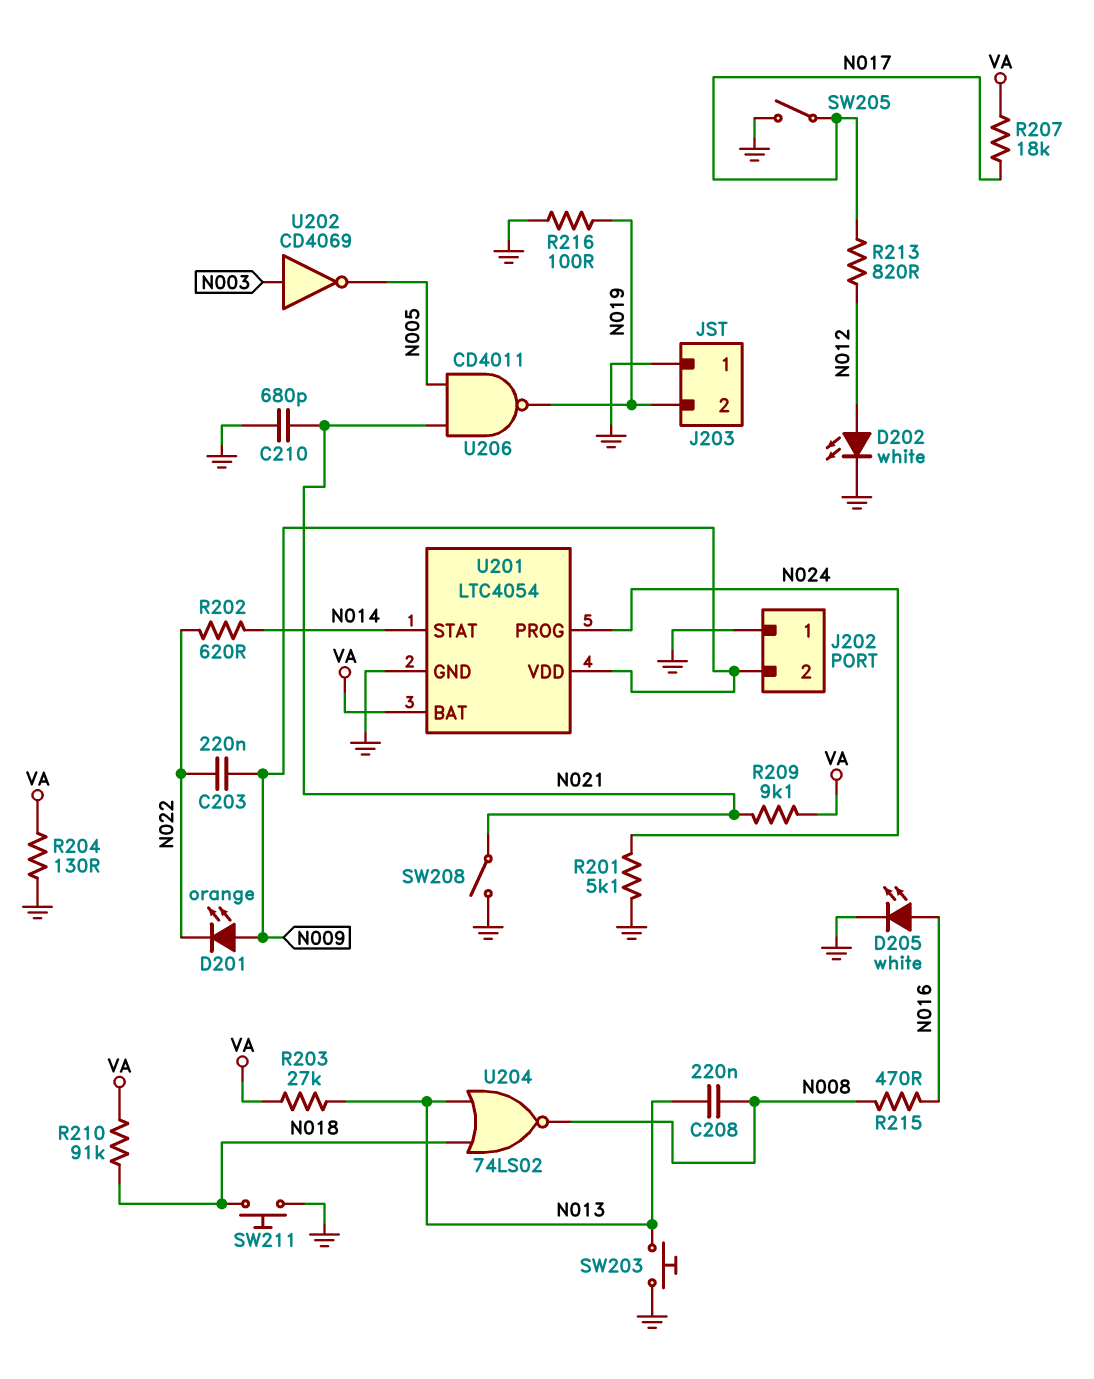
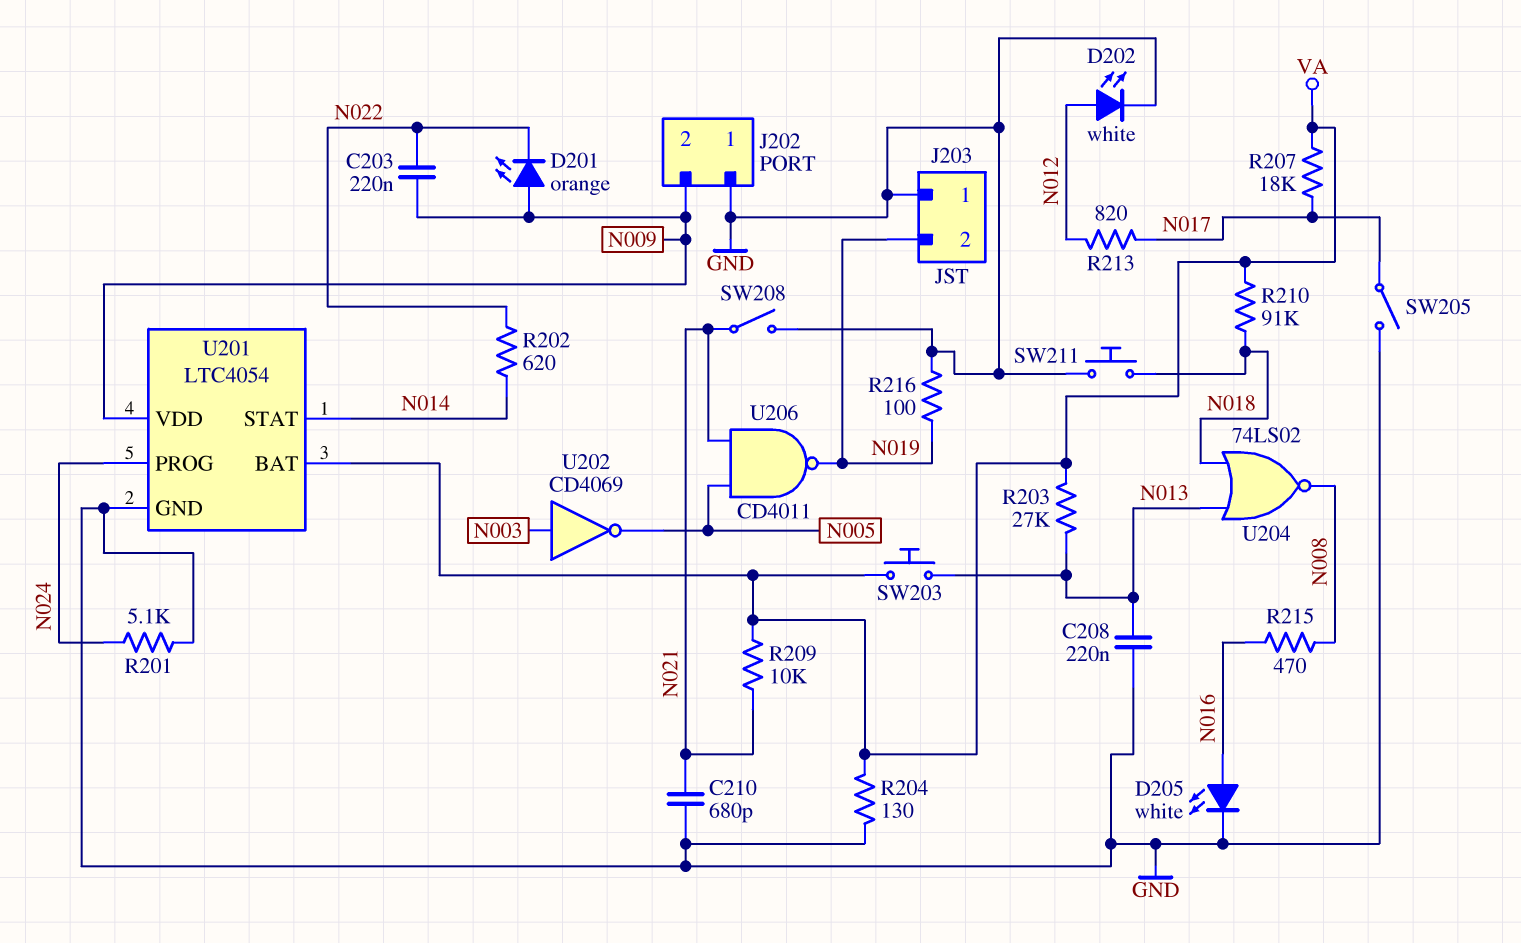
C208: 220nF (N008, N013) -> 220nF (GND, N013)
R209: 9.1k (N021, VA) -> 10k (N021, VA)
SW203: button (GND, N013) -> button (N013, VA)

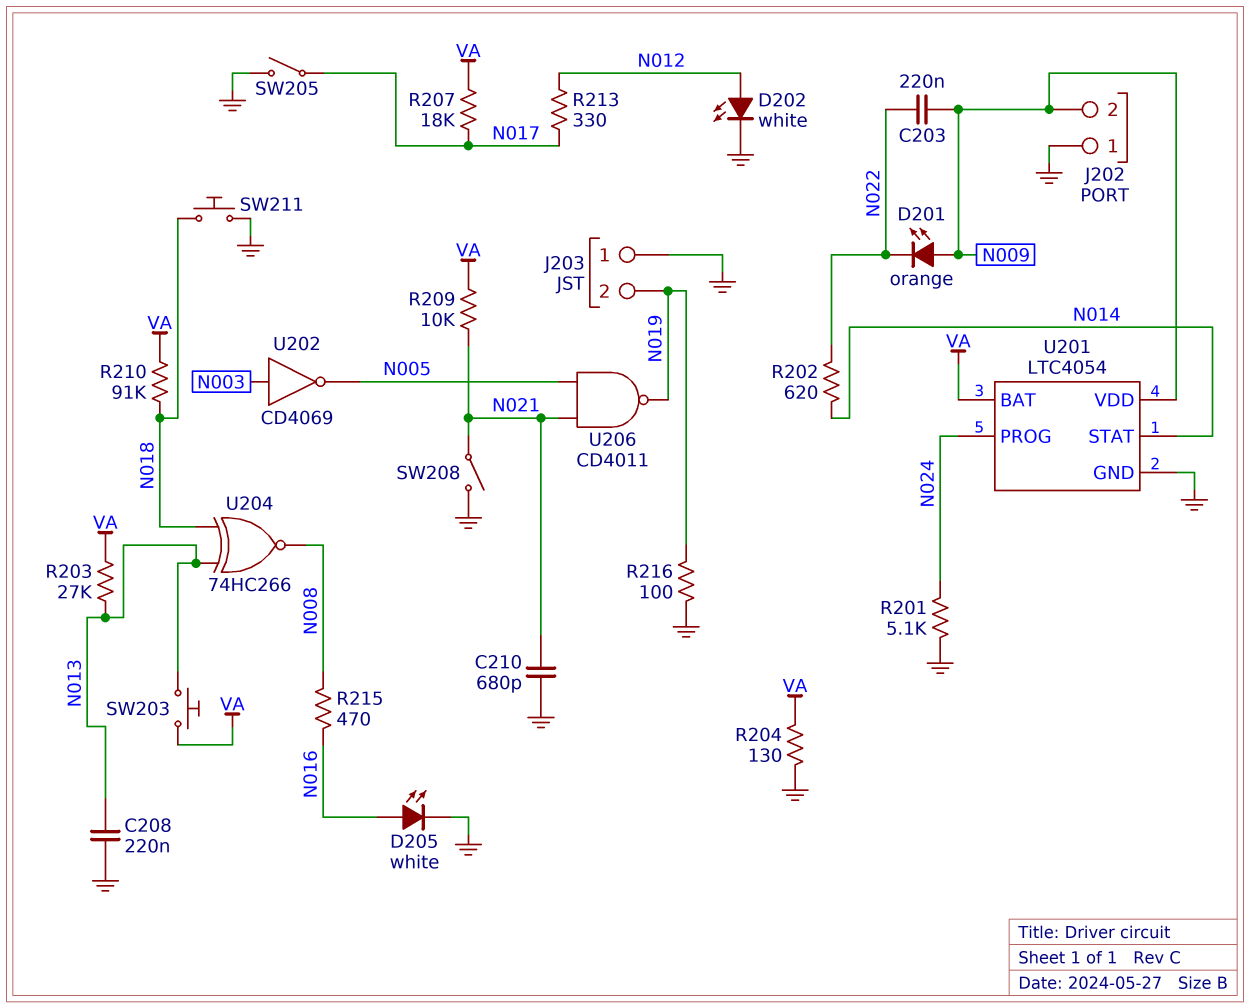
R213: 820 (N012, N017) -> 330 (N012, N017)
U204: NOR 74LS02 (in N013, in N018, out N008) -> XNOR 74HC266 (in N013, in N018, out N008)

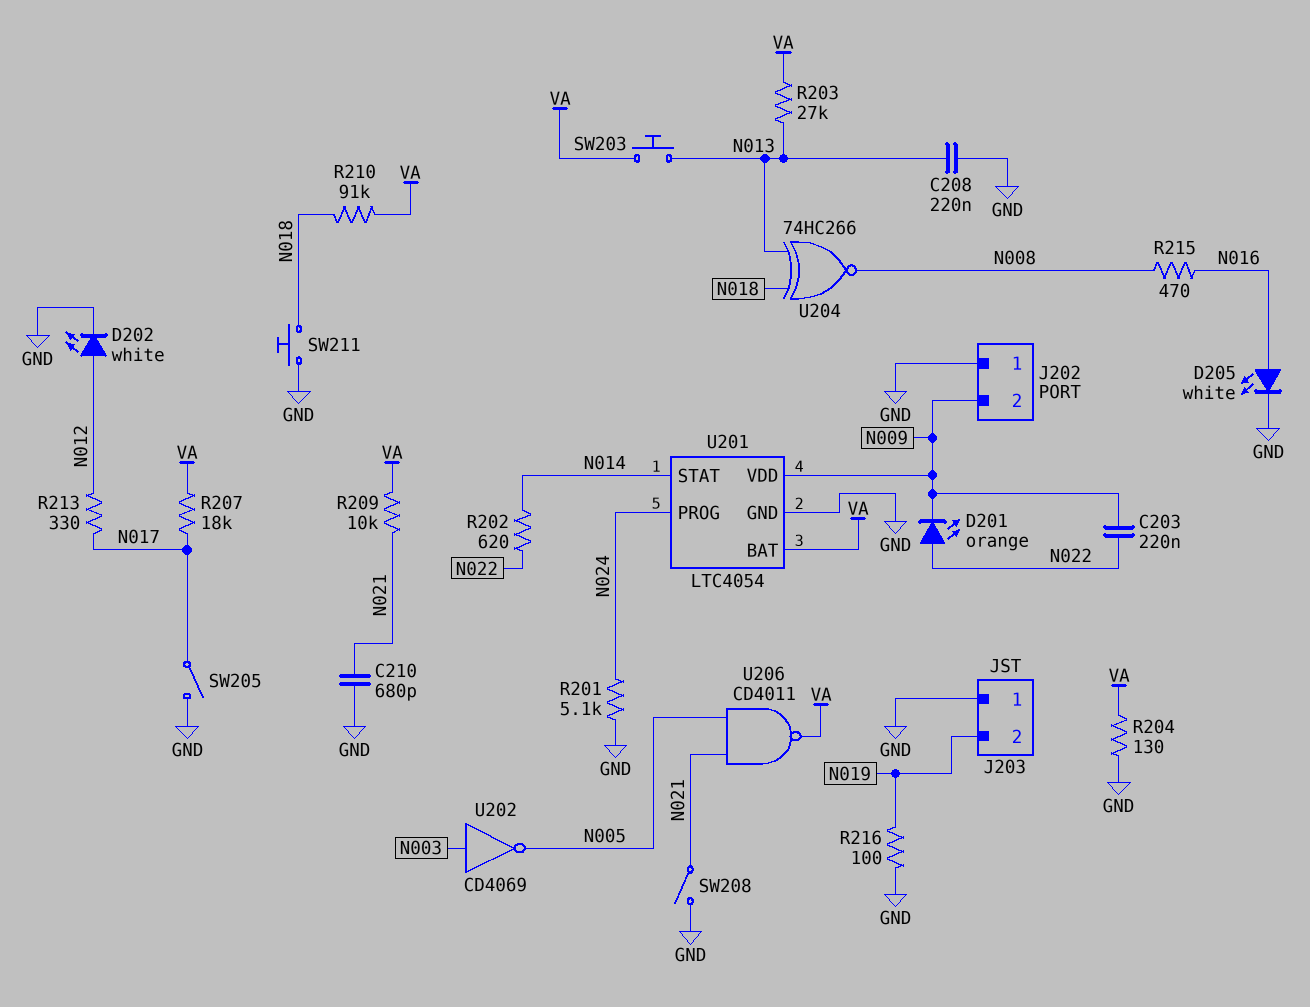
D201: LED orange (A N009, K N022) -> LED orange (A N022, K N009)
U206: NAND CD4011 (in N005, in N021, out N019) -> NAND CD4011 (in N005, in N021, out VA)

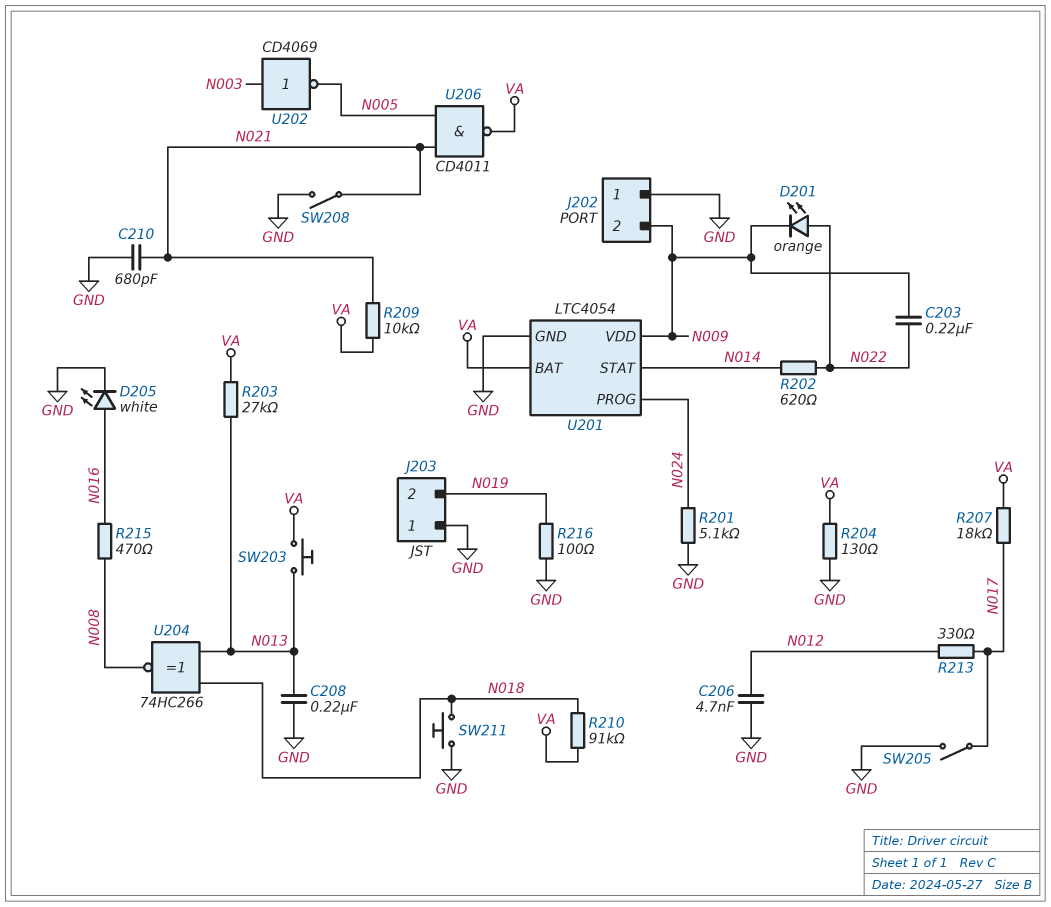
C206: none -> 4.7nF (GND, N012)
D202: LED white (A N012, K GND) -> none

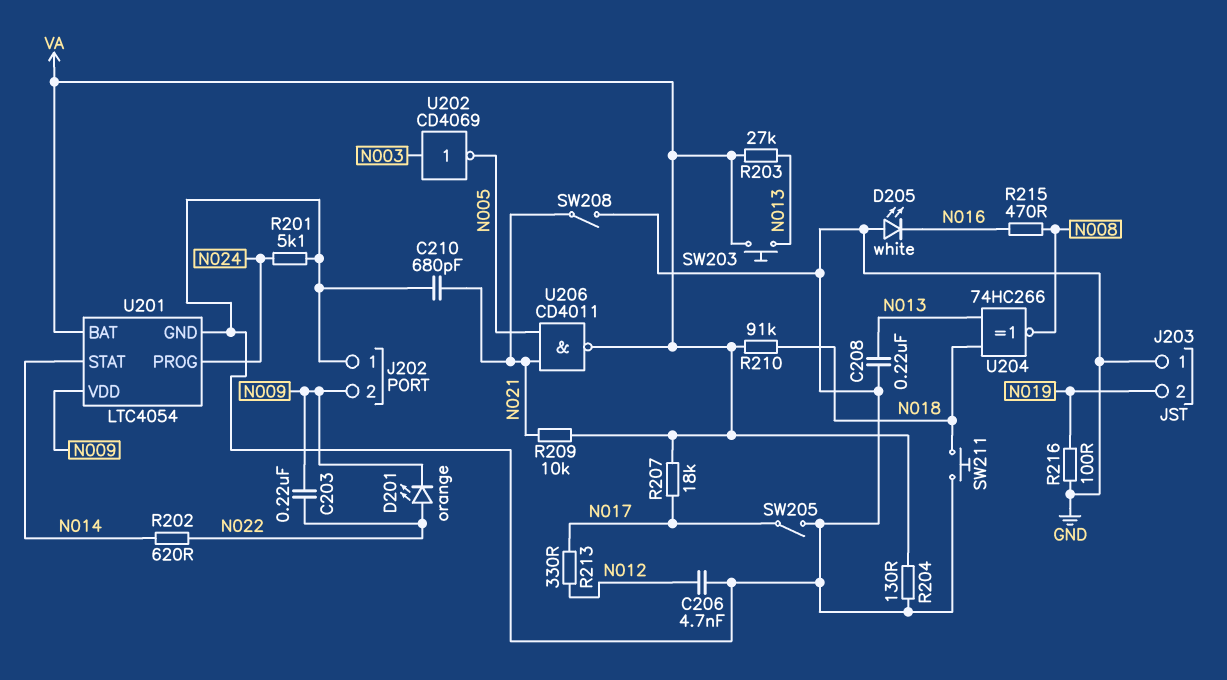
D205: LED white (A N016, K GND) -> LED white (A GND, K N016)

